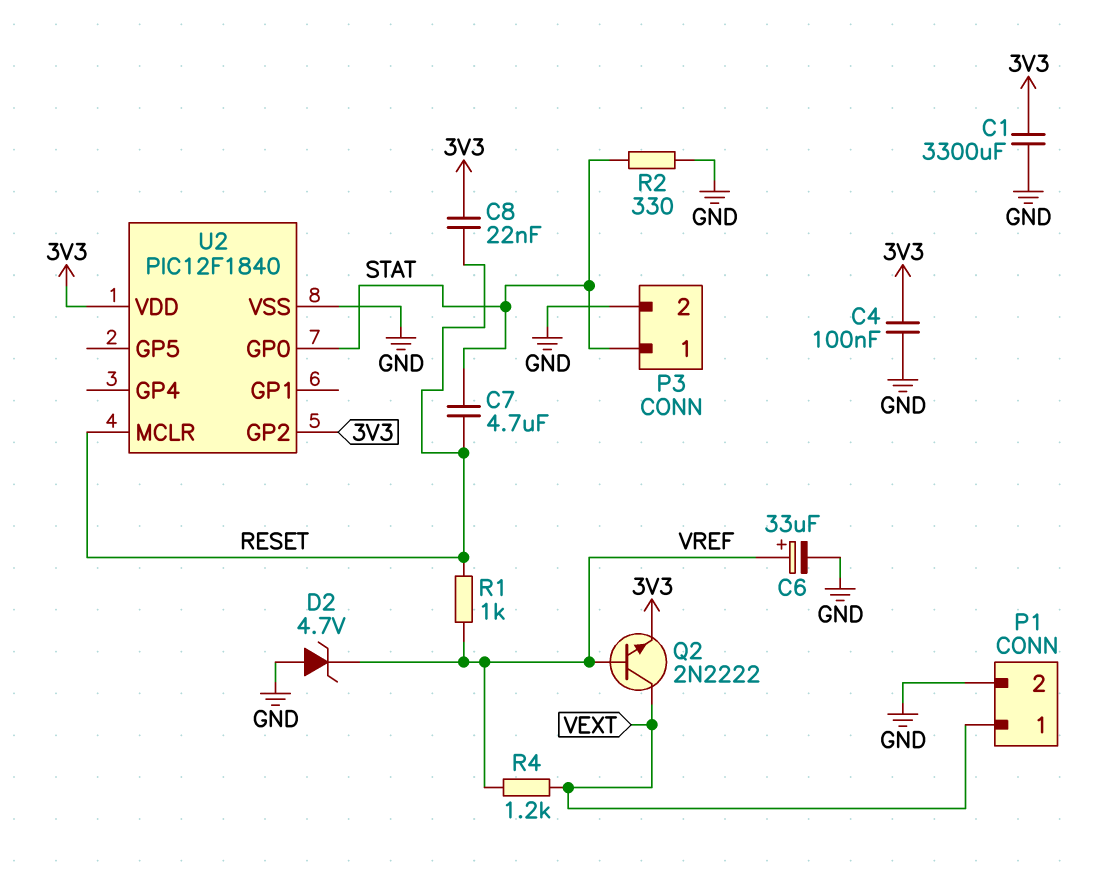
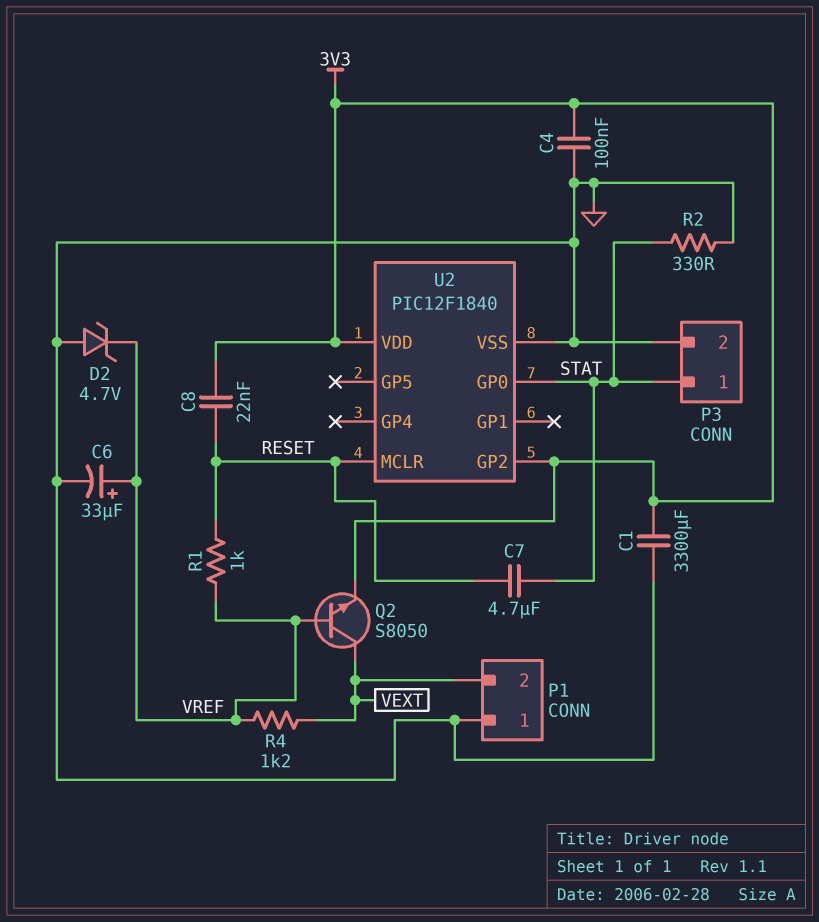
P1 pin 1: VEXT -> GND
P1 pin 2: GND -> VEXT
Q2: NPN 2N2222 (B VREF, C VEXT, E 3V3) -> NPN S8050 (B VREF, C VEXT, E 3V3)

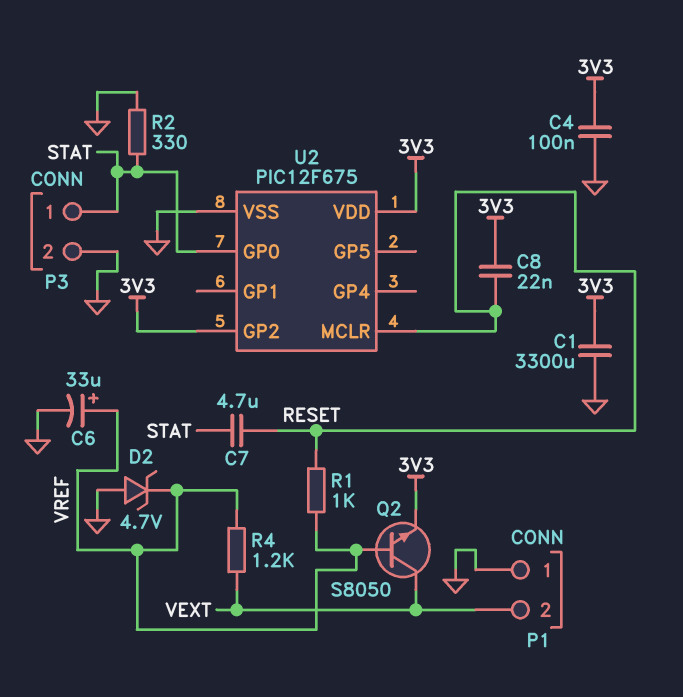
U2: PIC12F1840 -> PIC12F675

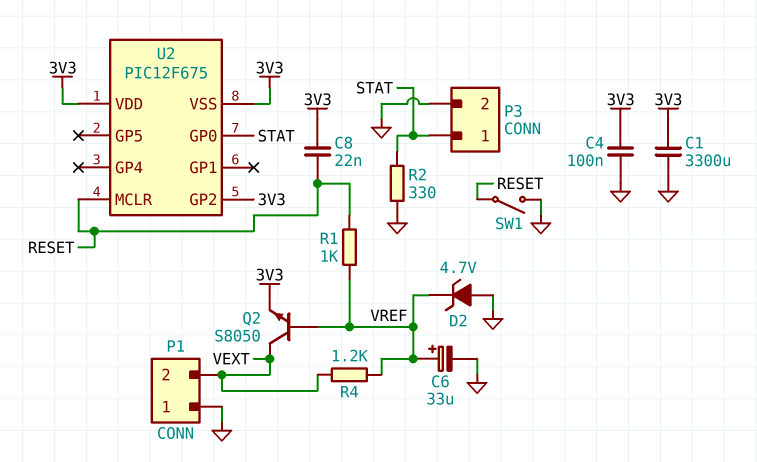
C7: 4.7uF (RESET, STAT) -> none
SW1: none -> switch (GND, RESET)
U2 pin VSS: GND -> 3V3

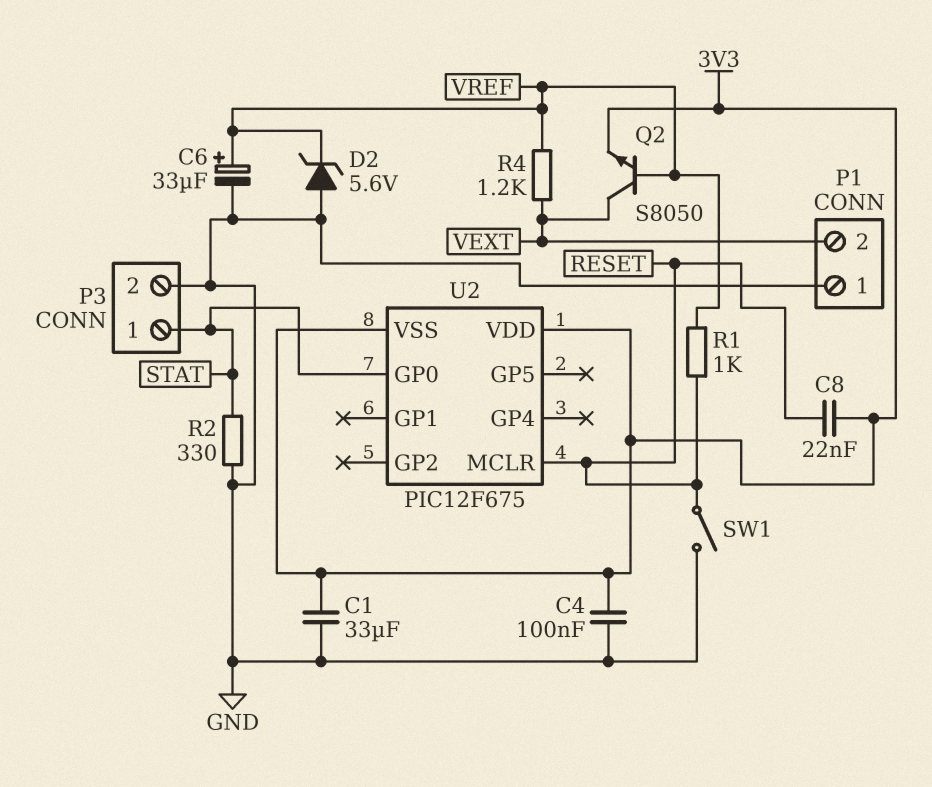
C1: 3300uF (3V3, GND) -> 33uF (3V3, GND)
D2: zener 4.7V (A GND, K VREF) -> zener 5.6V (A GND, K VREF)
U2 pin GP2: 3V3 -> none

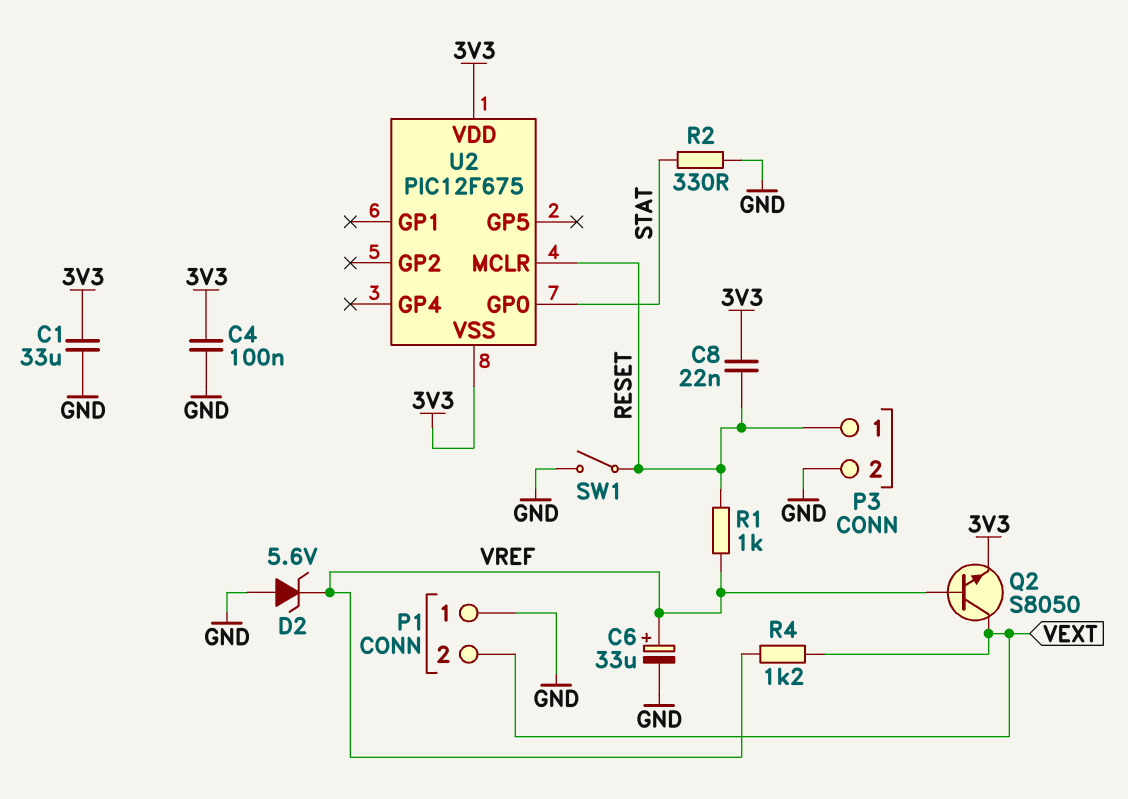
P3 pin 1: STAT -> RESET

